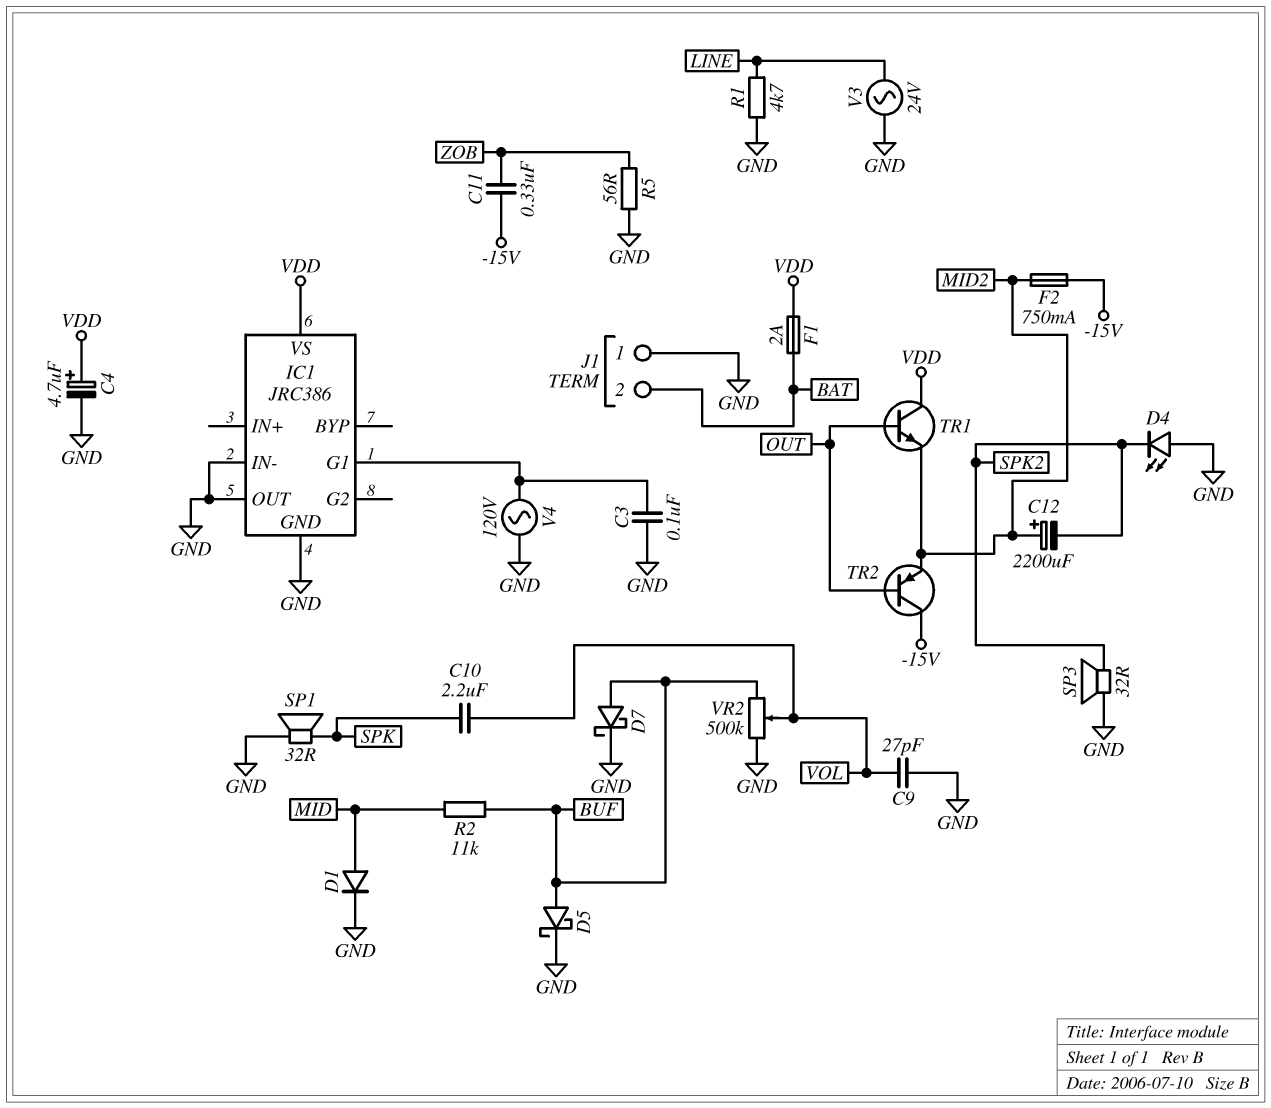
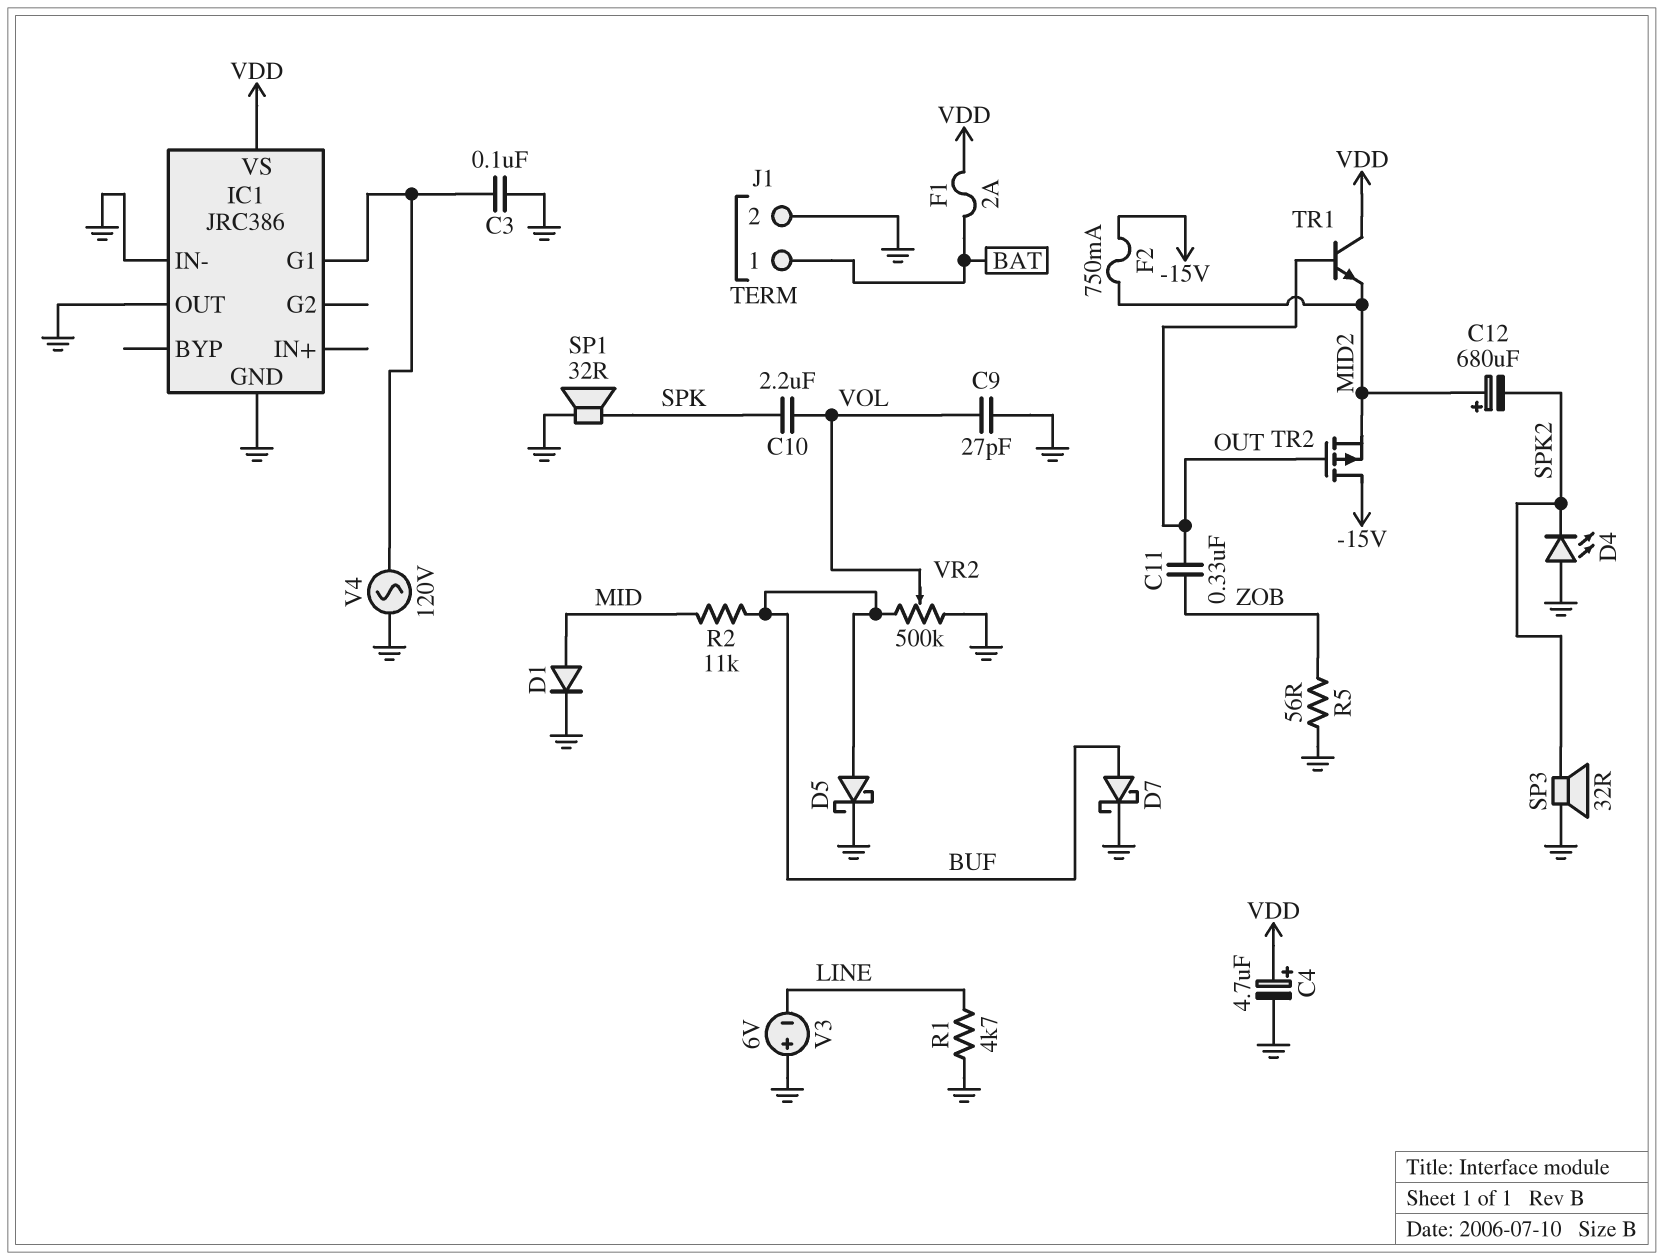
C11: 330nF (-15V, ZOB) -> 330nF (OUT, ZOB)
C12: 2200uF (plus MID2, minus SPK2) -> 680uF (plus MID2, minus SPK2)
J1 pin 1: GND -> BAT
J1 pin 2: BAT -> GND
TR2: PNP (B OUT, C -15V, E MID2) -> PMOS (G OUT, D -15V, S MID2)
V3: AC 24V (GND, LINE) -> 6V (plus GND, minus LINE)

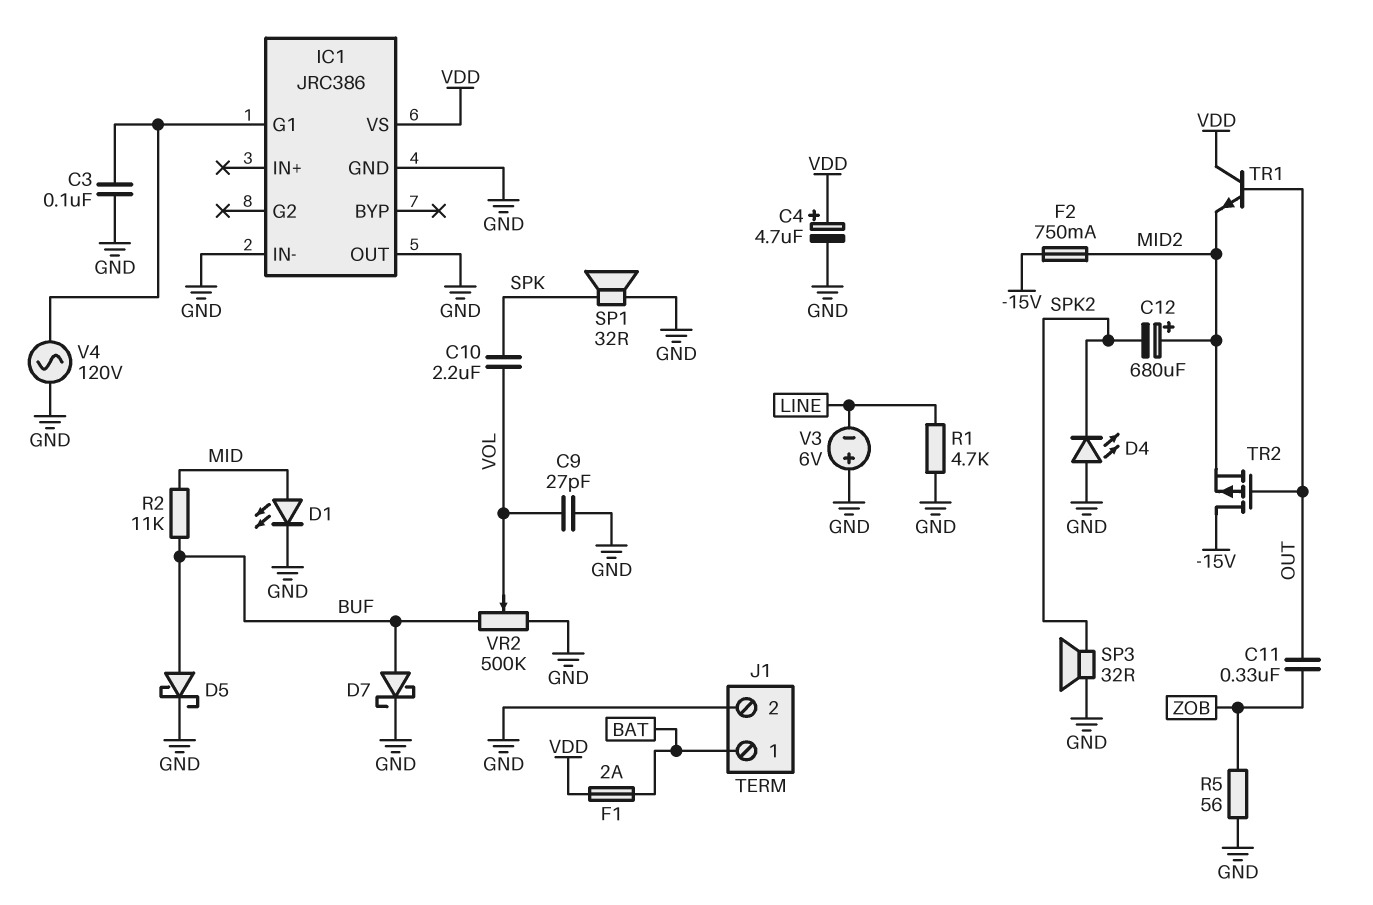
D1: diode (A MID, K GND) -> LED (A MID, K GND)

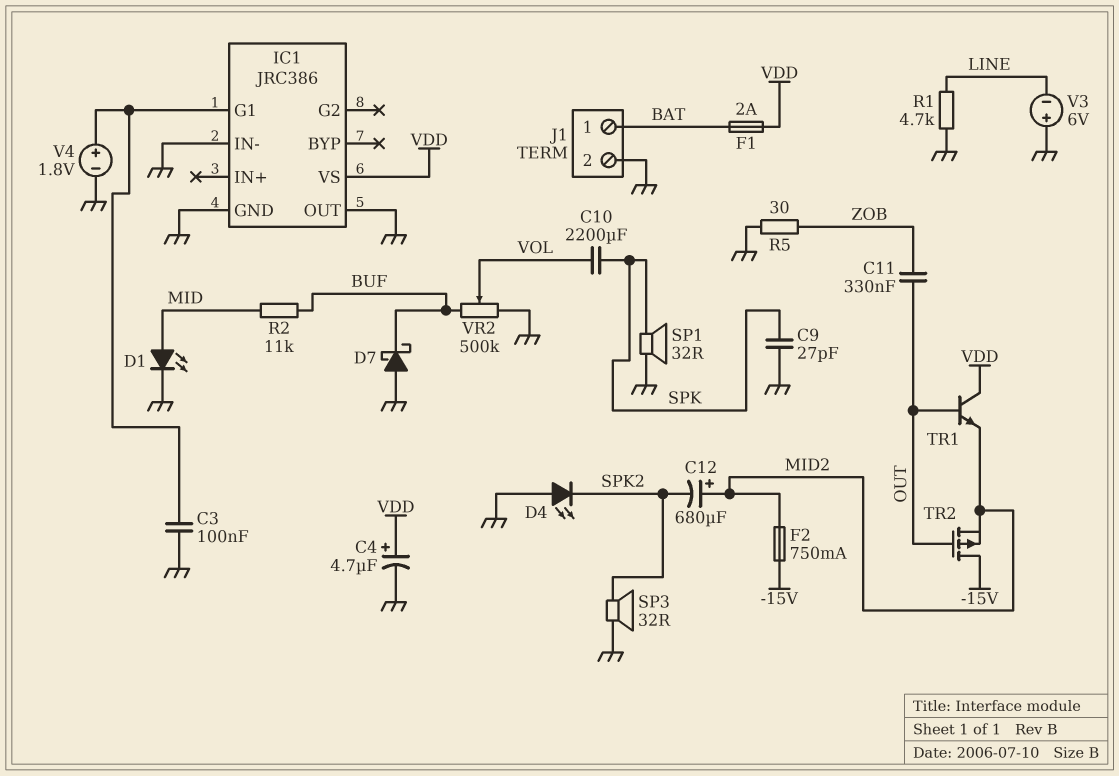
C9: 27pF (GND, VOL) -> 27pF (GND, SPK)
C10: 2.2uF (SPK, VOL) -> 2200uF (SPK, VOL)
D5: schottky (A BUF, K GND) -> none
D7: schottky (A BUF, K GND) -> schottky (A GND, K BUF)
R5: 56 (GND, ZOB) -> 30 (GND, ZOB)
V4: AC 120V (GND, IC1/G1) -> 1.8V (plus IC1/G1, minus GND)

